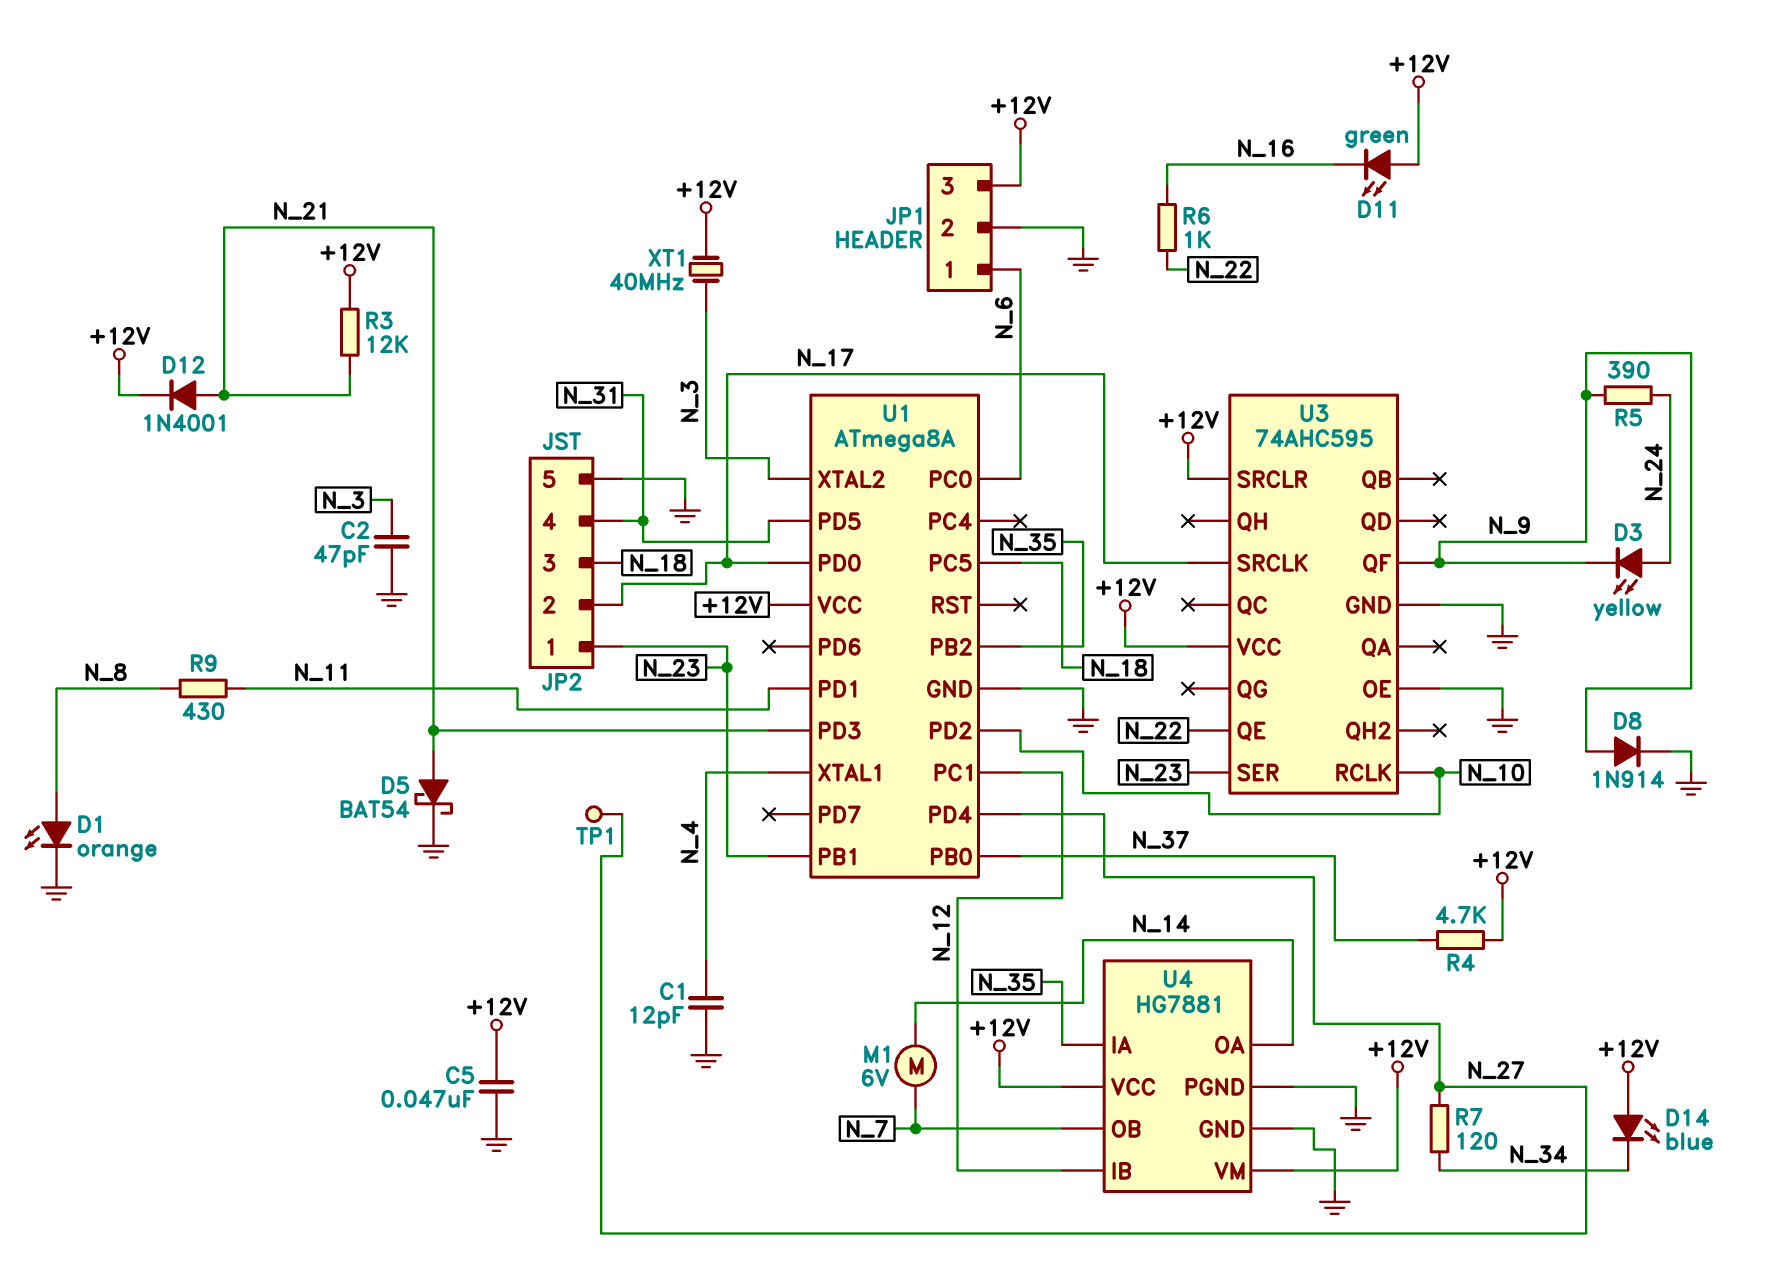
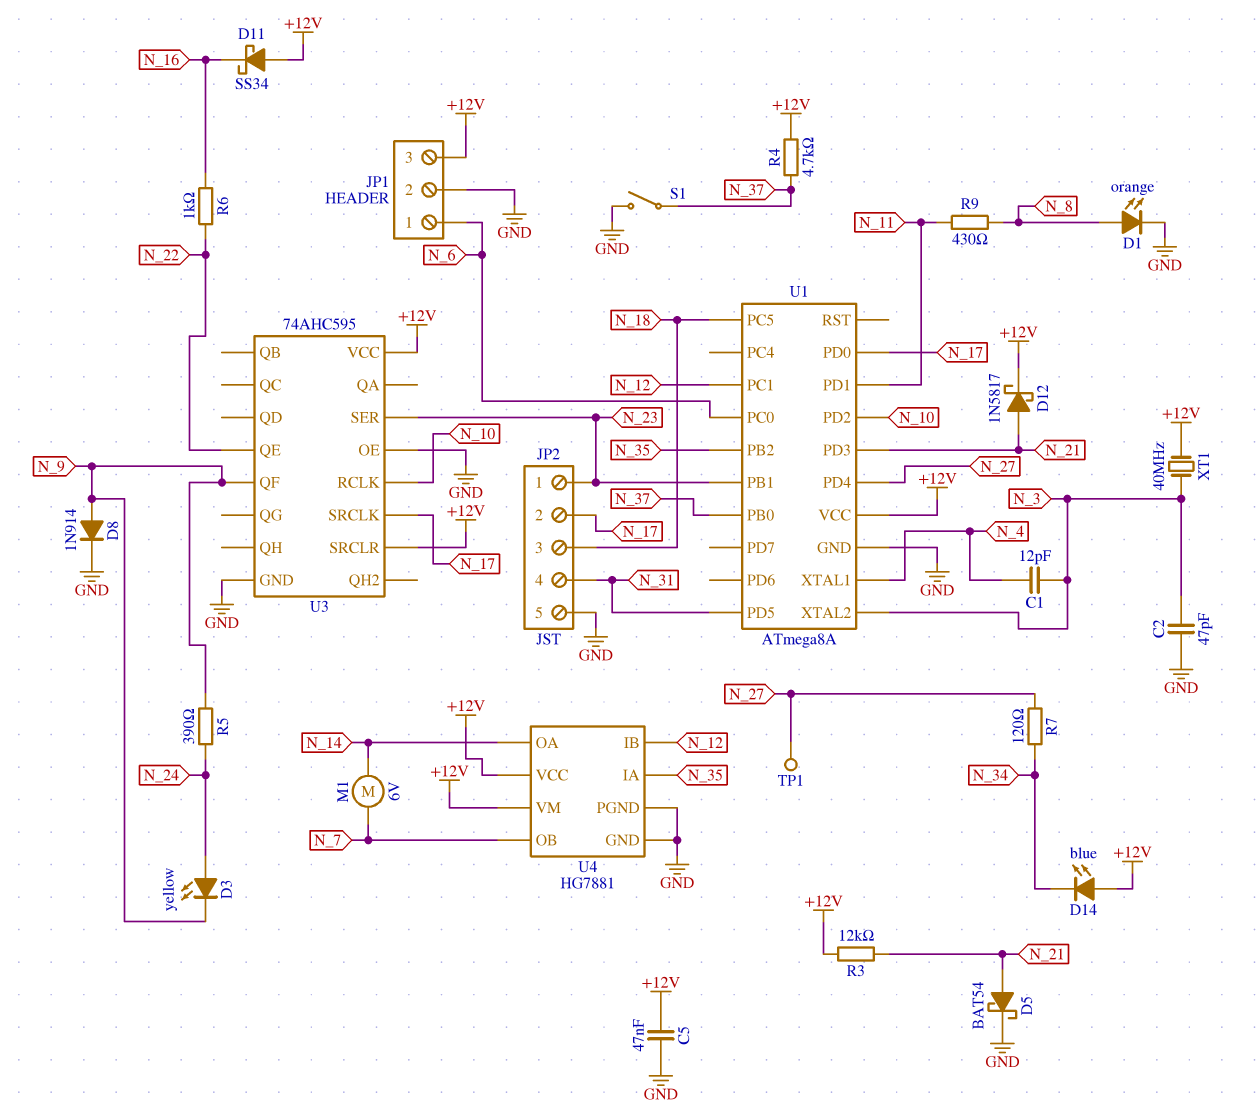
C1: 12pF (GND, N_4) -> 12pF (N_3, N_4)
D11: LED green (A +12V, K N_16) -> schottky SS34 (A +12V, K N_16)
D12: diode 1N4001 (A N_21, K +12V) -> schottky 1N5817 (A N_21, K +12V)
S1: none -> switch (GND, N_37)

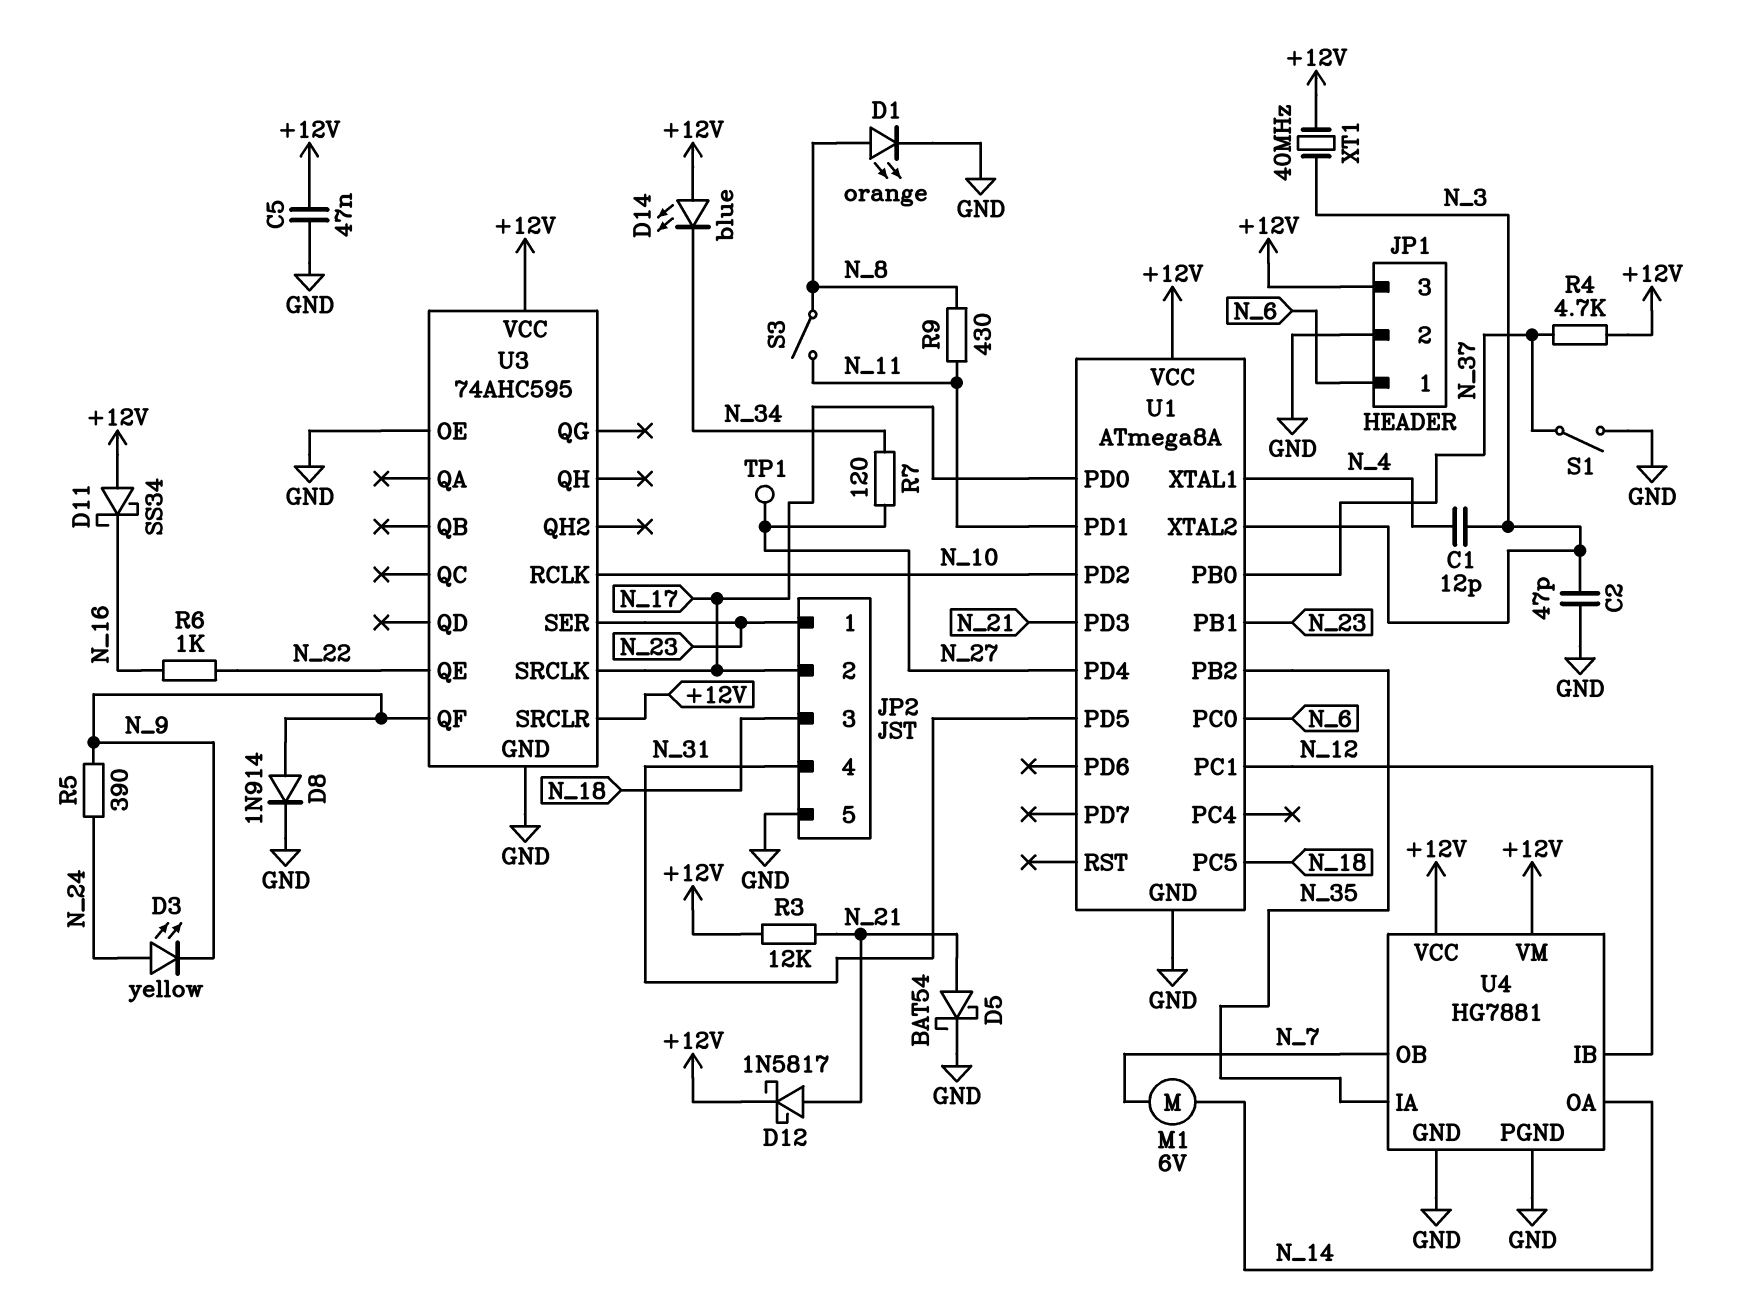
S3: none -> switch (N_8, N_11)

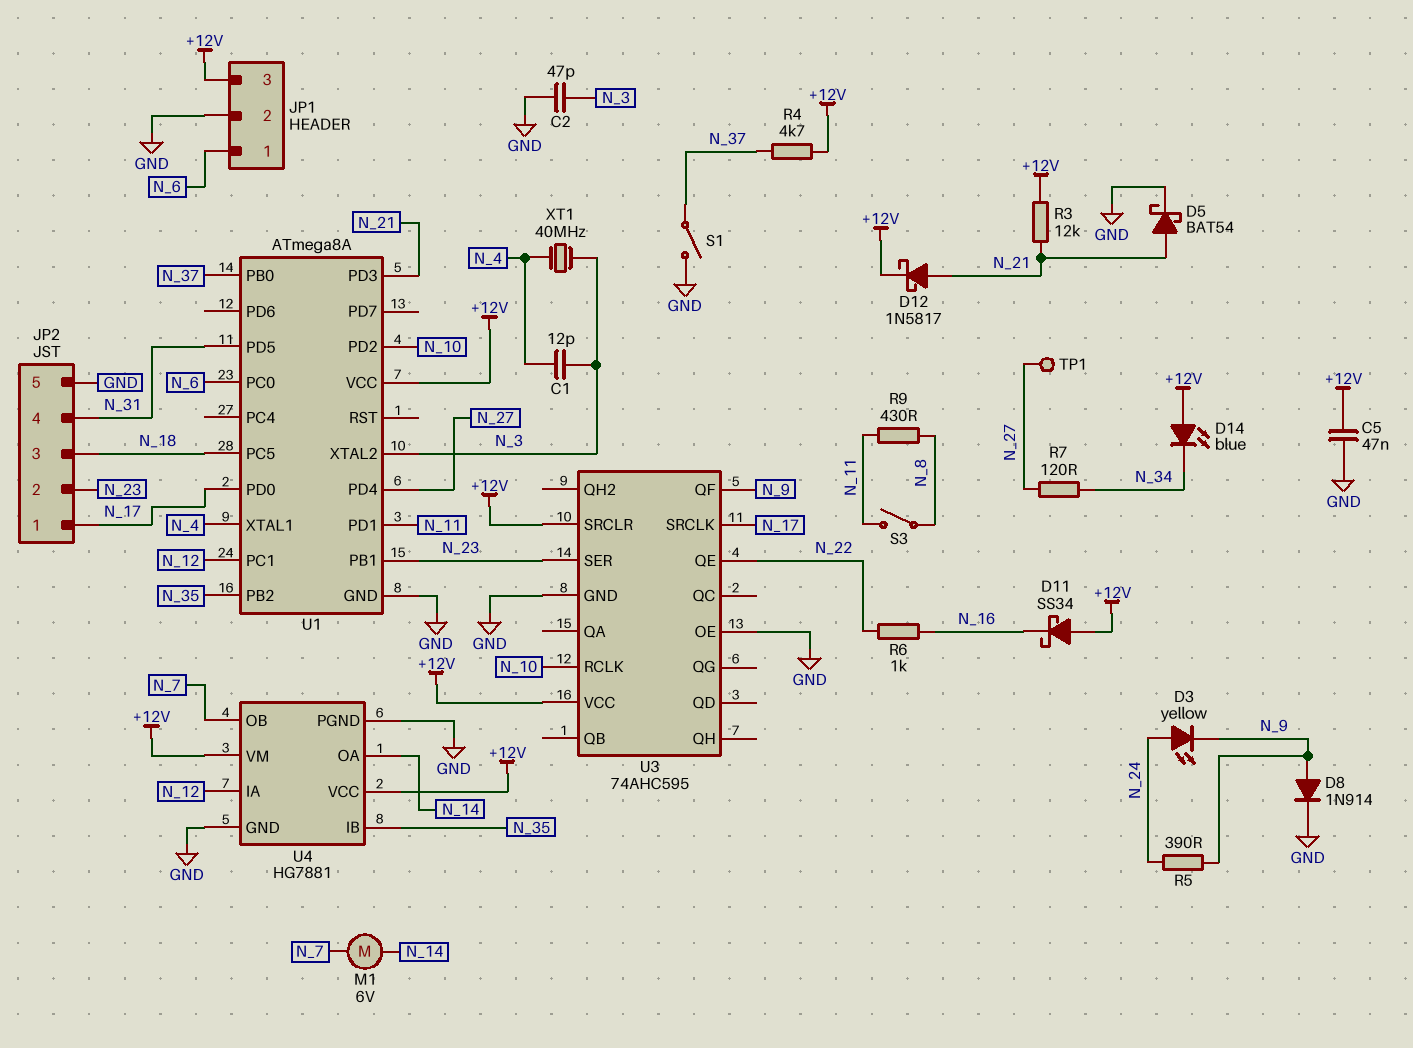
D1: LED orange (A N_8, K GND) -> none
JP2 pin 1: N_23 -> N_17
JP2 pin 2: N_17 -> N_23
U4 pin IA: N_35 -> N_12
U4 pin IB: N_12 -> N_35
XT1: 40MHz (+12V, N_3) -> 40MHz (N_3, N_4)

